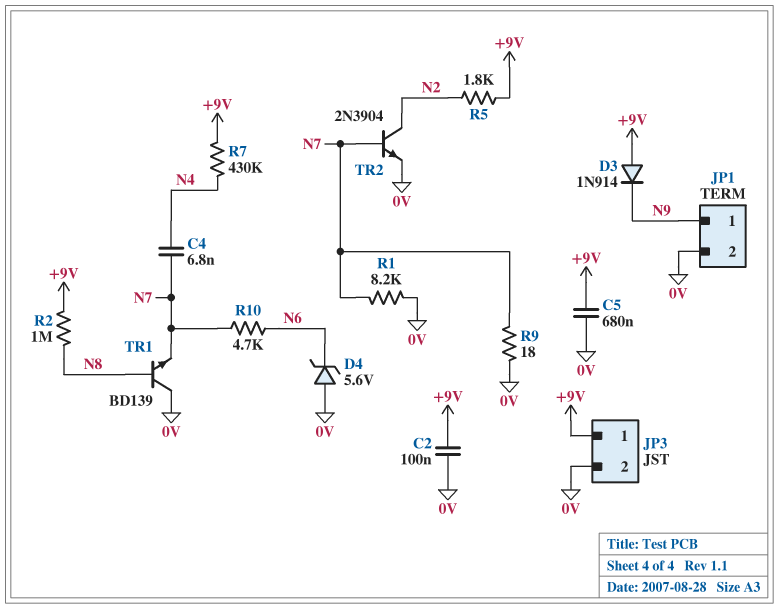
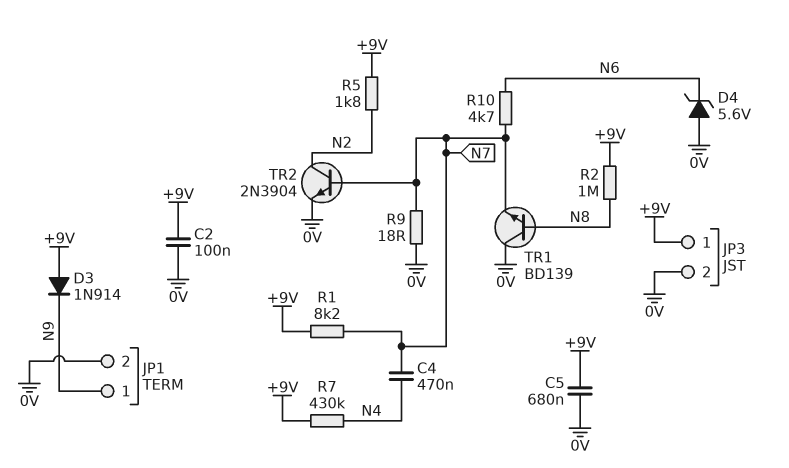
C4: 6.8nF (N4, N7) -> 470nF (N4, N7)
R1: 8.2k (0V, N7) -> 8.2k (+9V, N7)

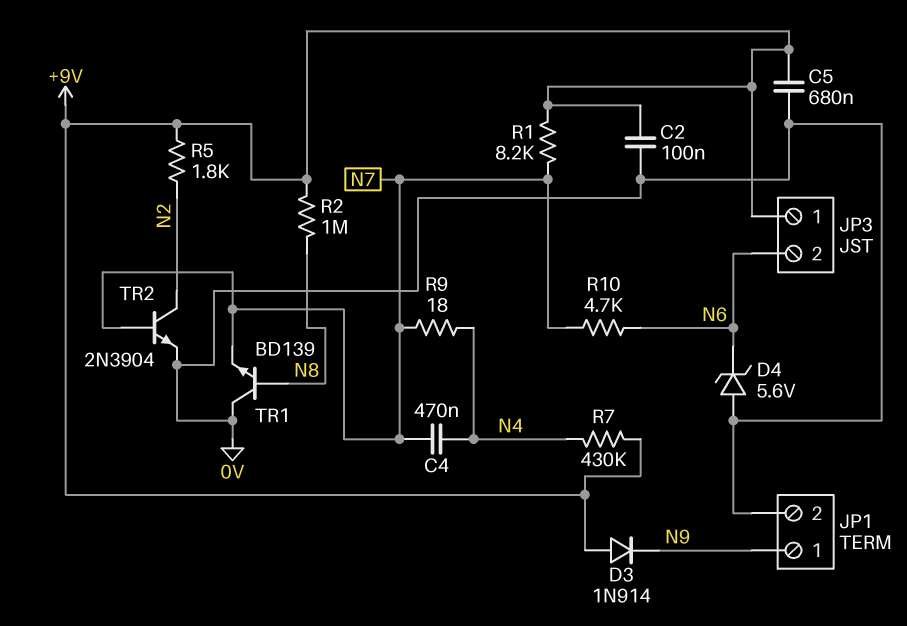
JP3 pin 2: 0V -> N6
R9: 18 (0V, N7) -> 18 (N4, N7)

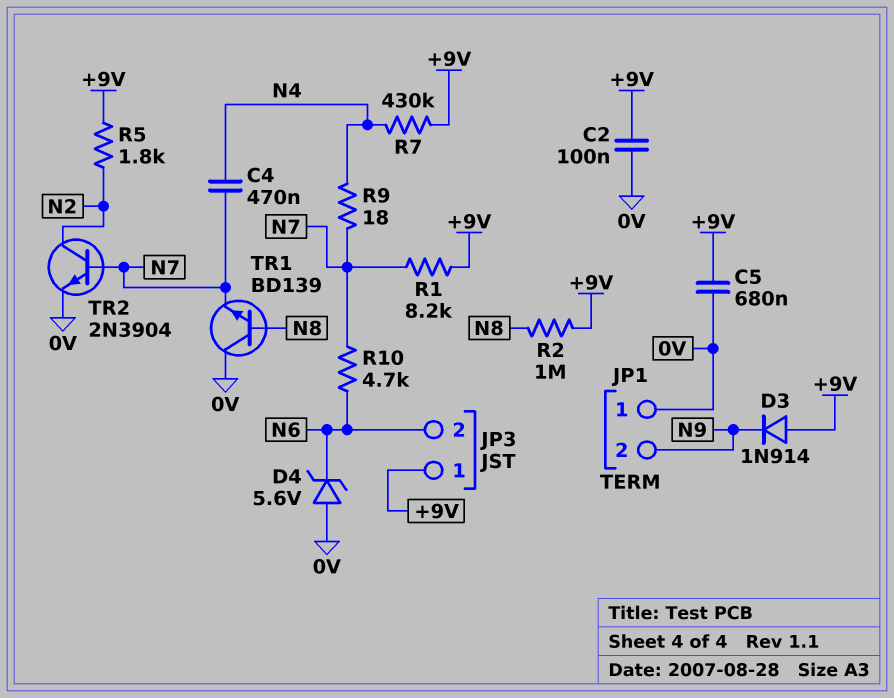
JP1 pin 1: N9 -> 0V
JP1 pin 2: 0V -> N9

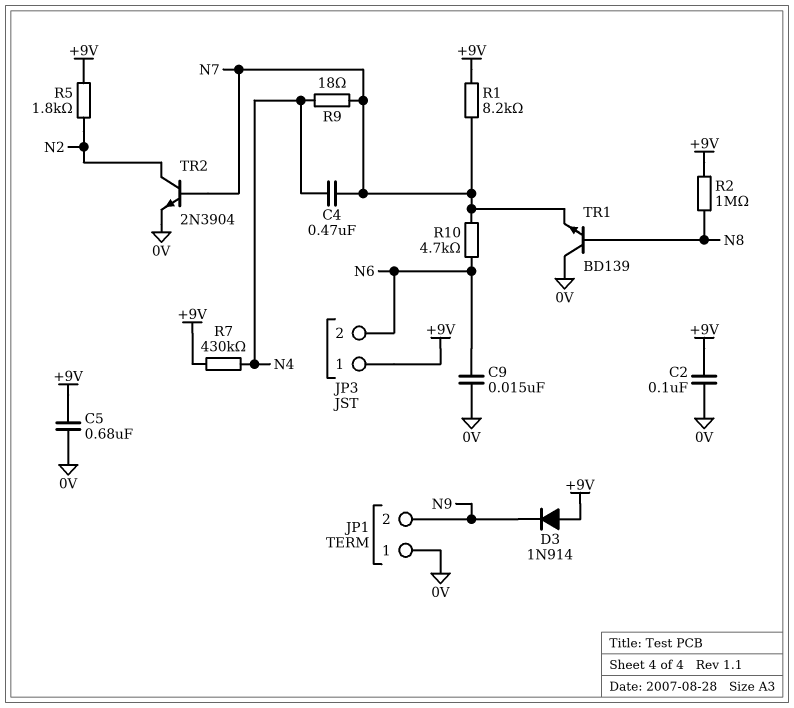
C9: none -> 15nF (0V, N6)
D4: zener 5.6V (A 0V, K N6) -> none

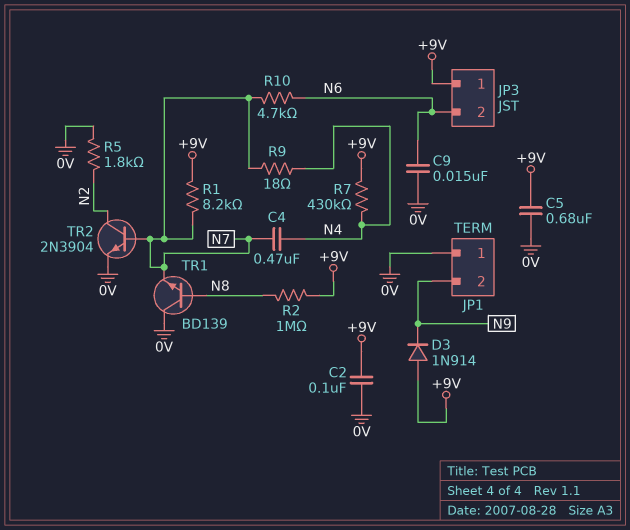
R5: 1.8k (+9V, N2) -> 1.8k (0V, N2)

